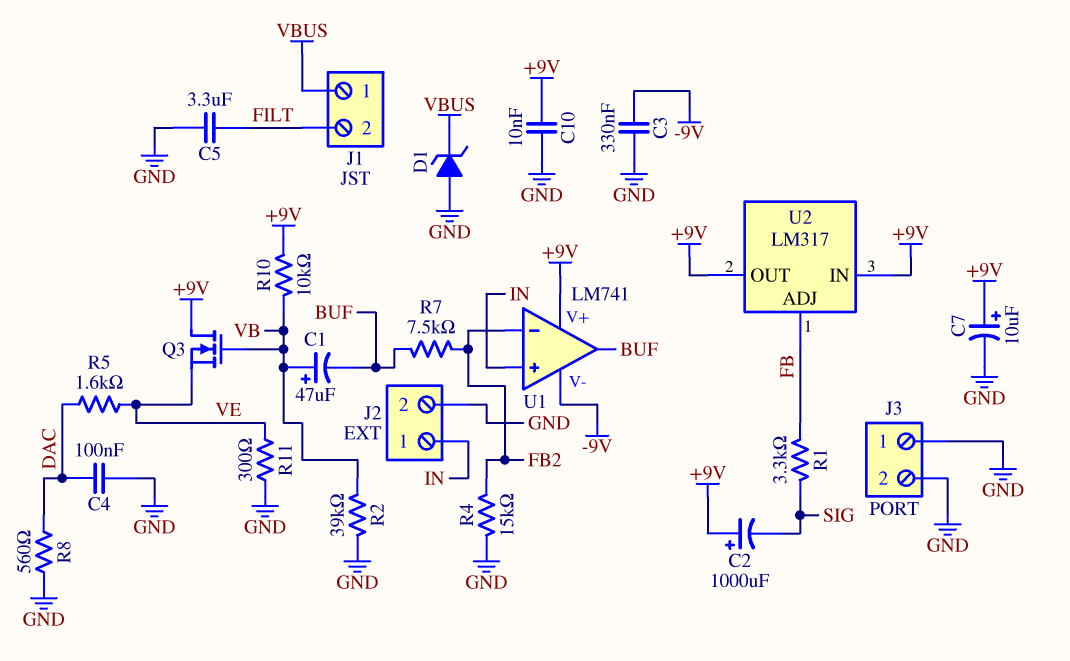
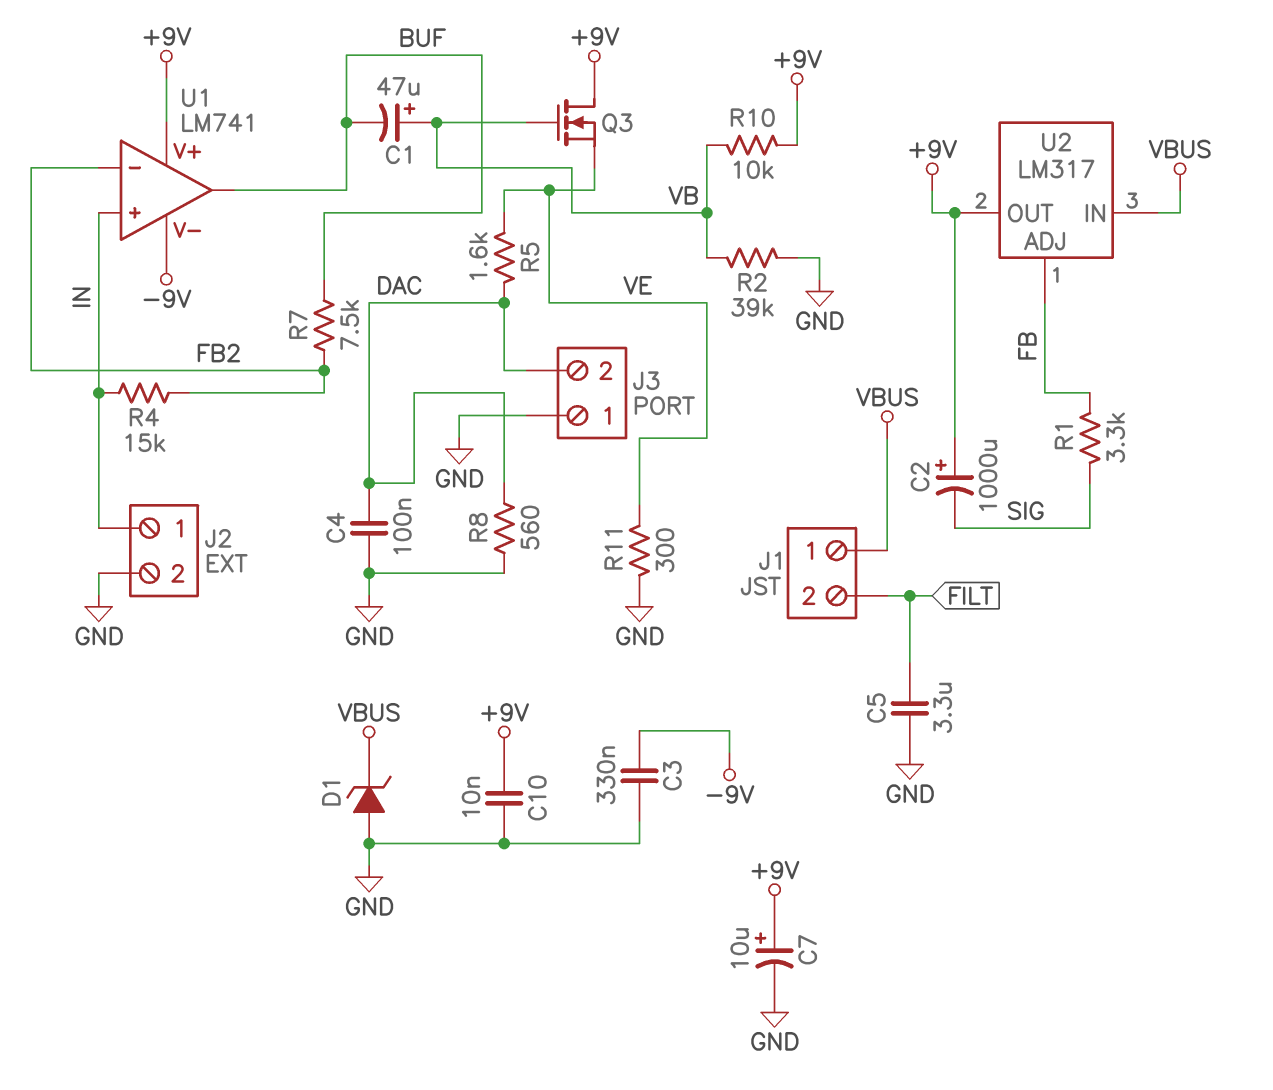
J3 pin 2: GND -> DAC
R4: 15k (FB2, GND) -> 15k (FB2, IN)
U2 pin IN: +9V -> VBUS

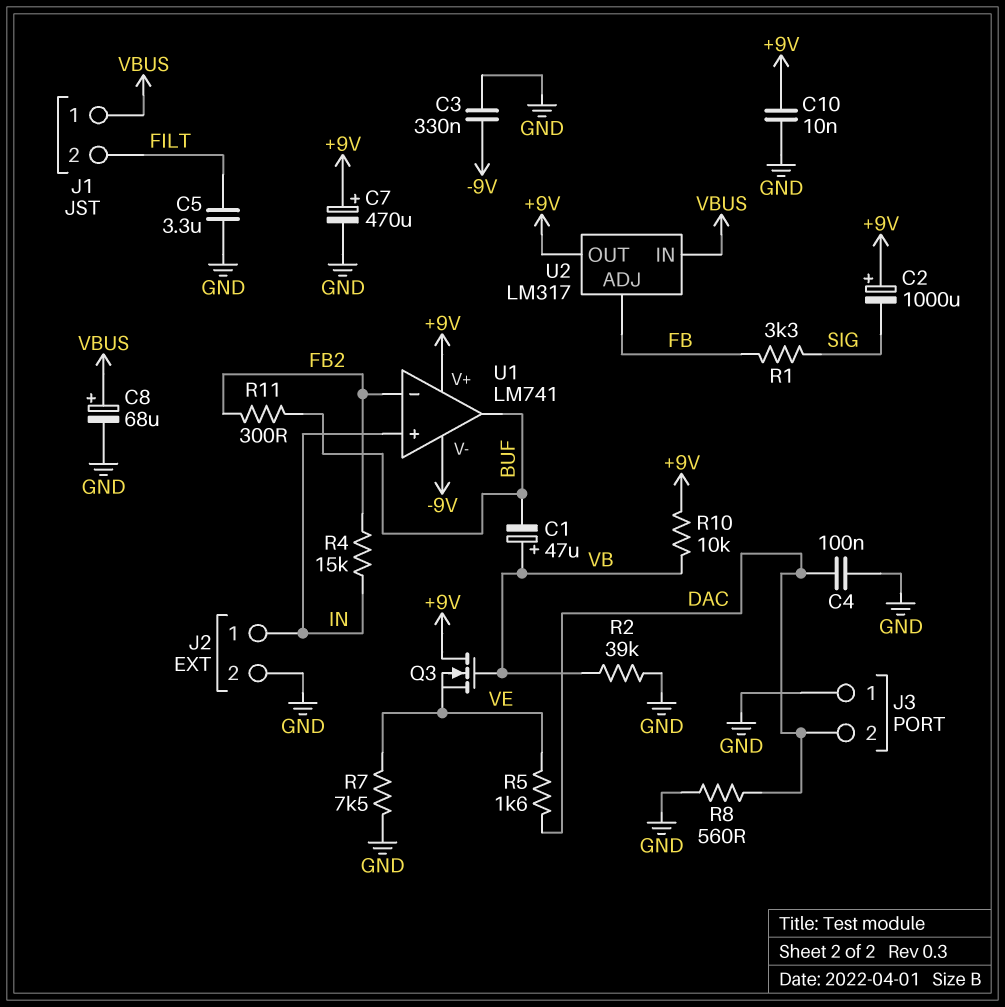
C7: 10uF (plus +9V, minus GND) -> 470uF (plus +9V, minus GND)
C8: none -> 68uF (plus VBUS, minus GND)
D1: zener (A GND, K VBUS) -> none
R7: 7.5k (BUF, FB2) -> 7.5k (GND, VE)
R11: 300 (GND, VE) -> 300 (BUF, FB2)

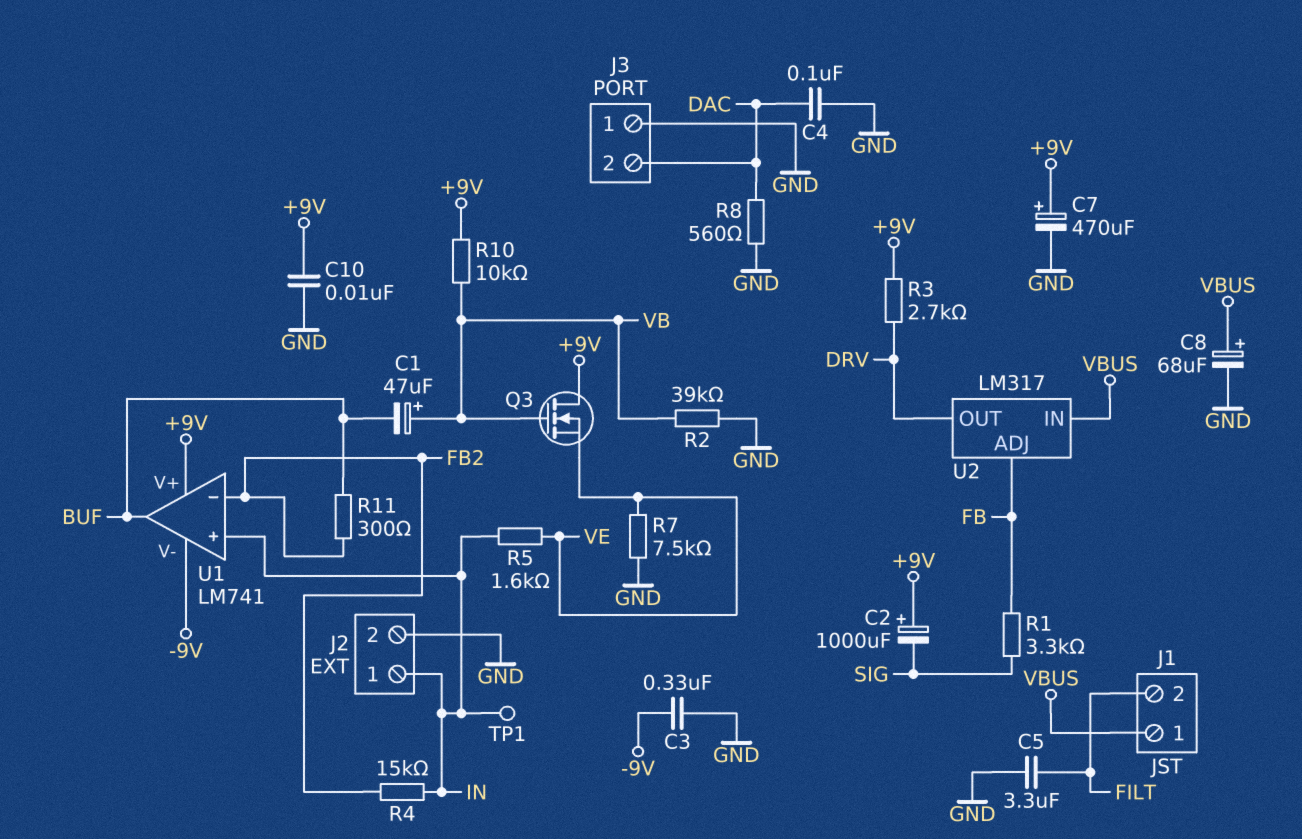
R3: none -> 2.7k (+9V, DRV)
R5: 1.6k (DAC, VE) -> 1.6k (IN, VE)
TP1: none -> test point (IN)
U2 pin OUT: +9V -> DRV

